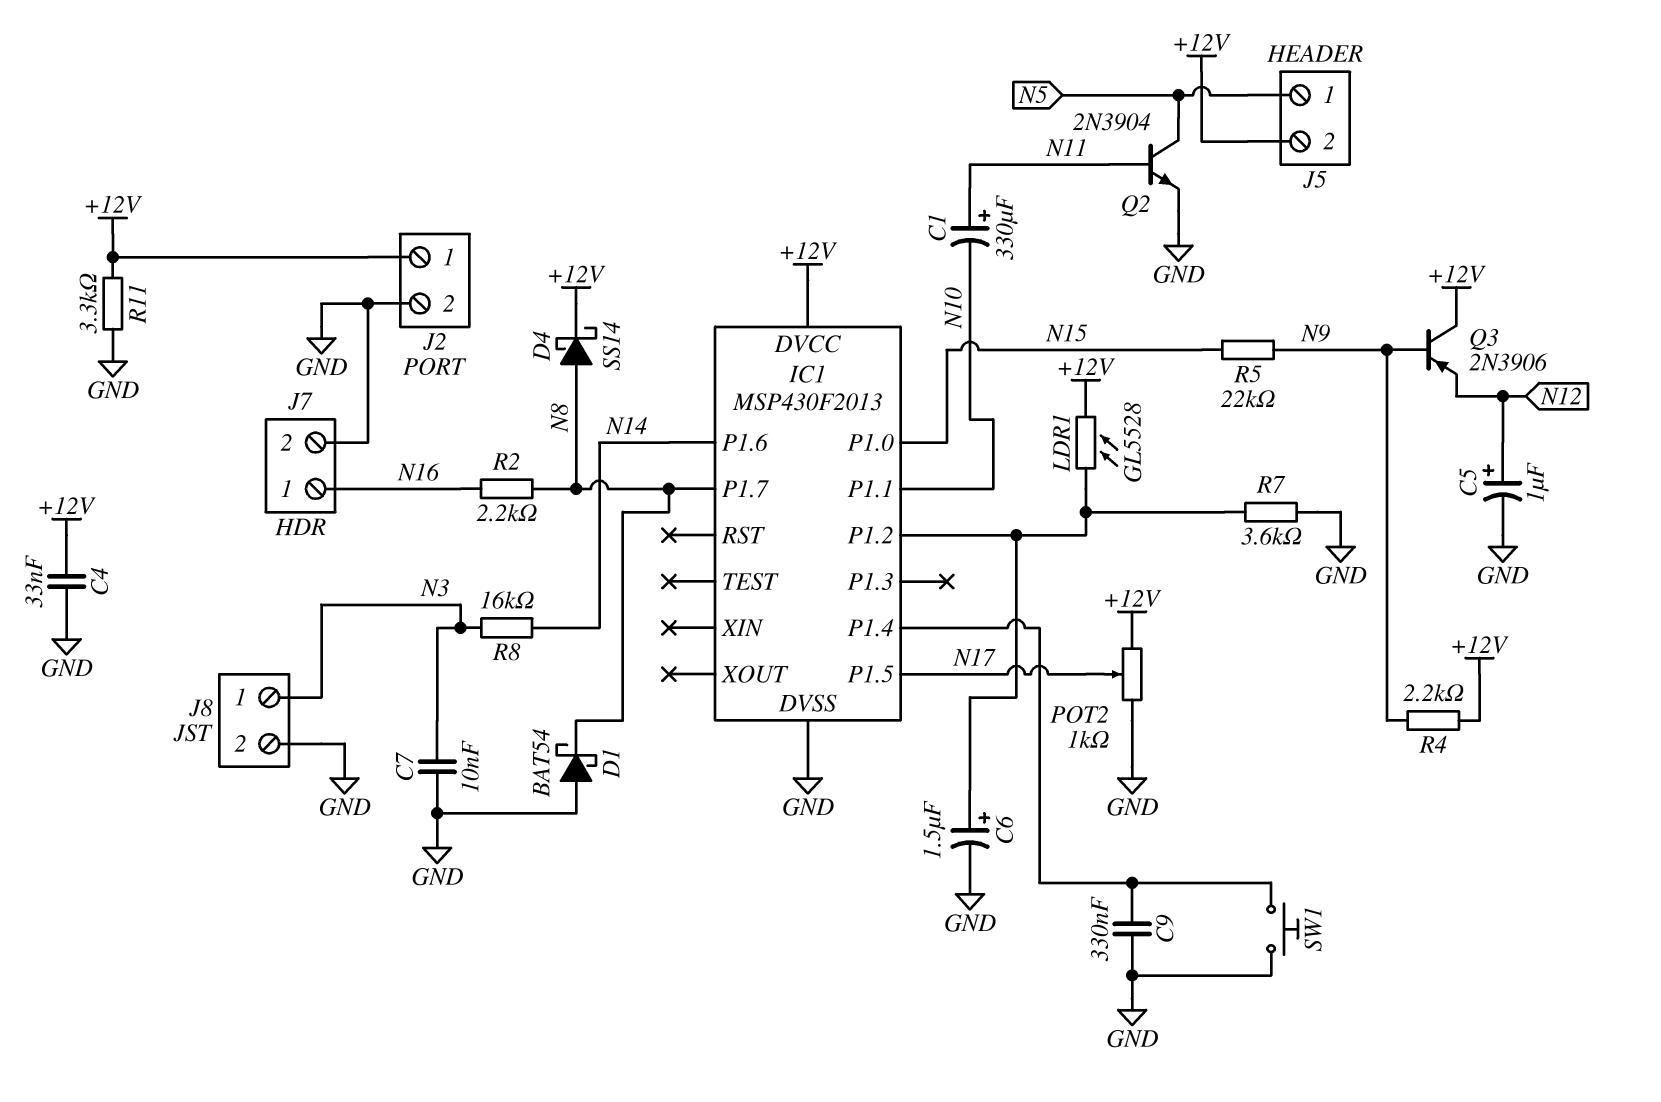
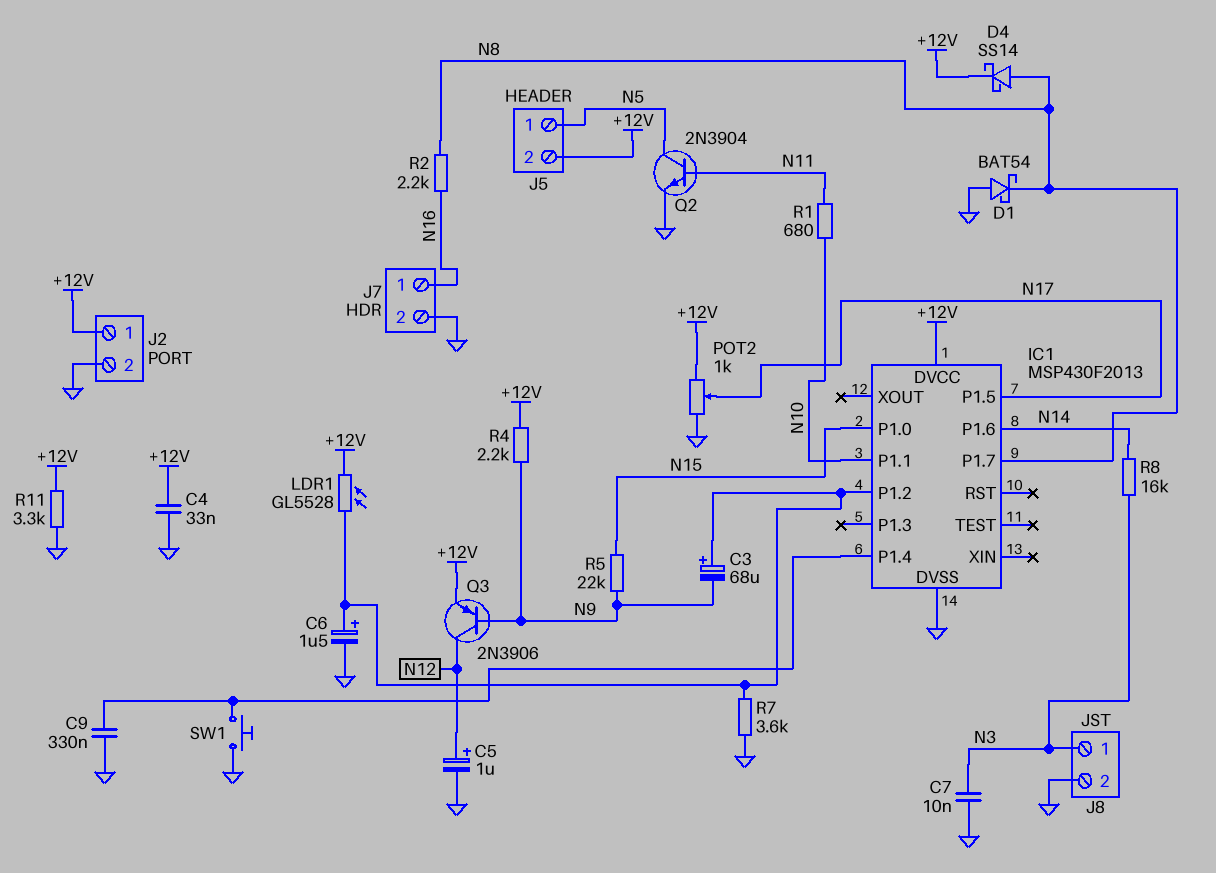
C1: 330uF (plus N11, minus N10) -> none
C3: none -> 68uF (plus IC1/P1.2, minus N9)
Q3: PNP 2N3906 (B N9, C +12V, E N12) -> PNP 2N3906 (B N9, C N12, E +12V)
R1: none -> 680 (N10, N11)

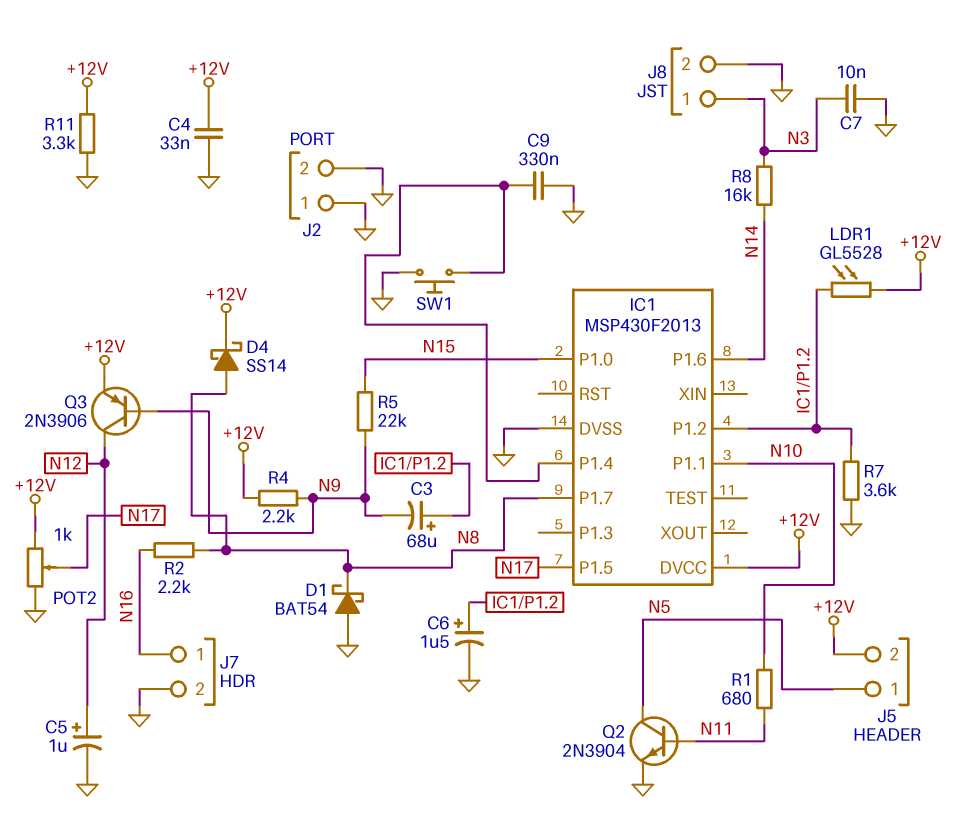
J2 pin 1: +12V -> GND

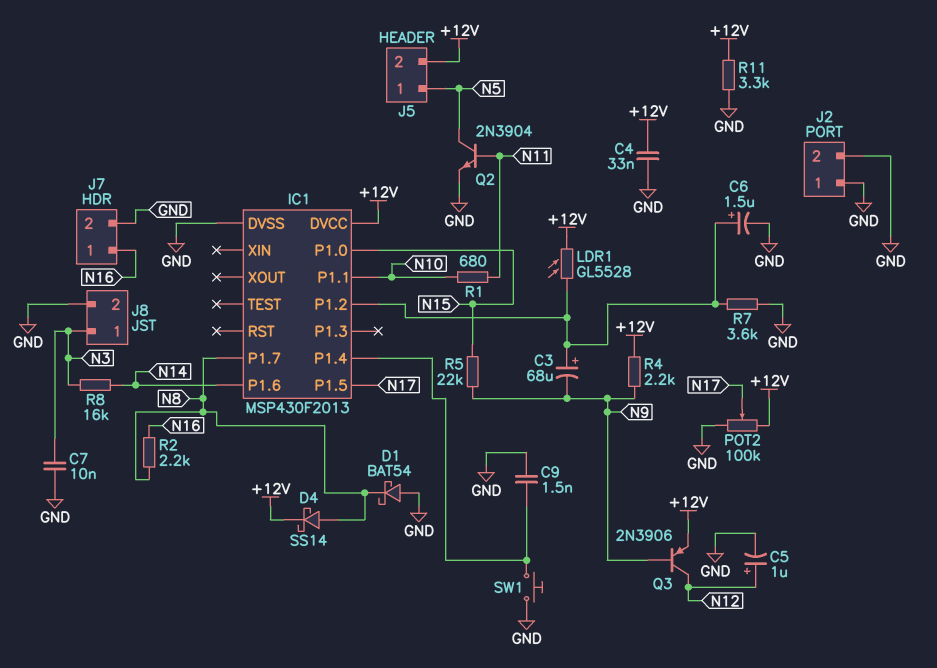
C9: 330nF (GND, IC1/P1.4) -> 1.5nF (GND, IC1/P1.4)
POT2: 1k (+12V, GND, wiper N17) -> 100k (+12V, GND, wiper N17)

